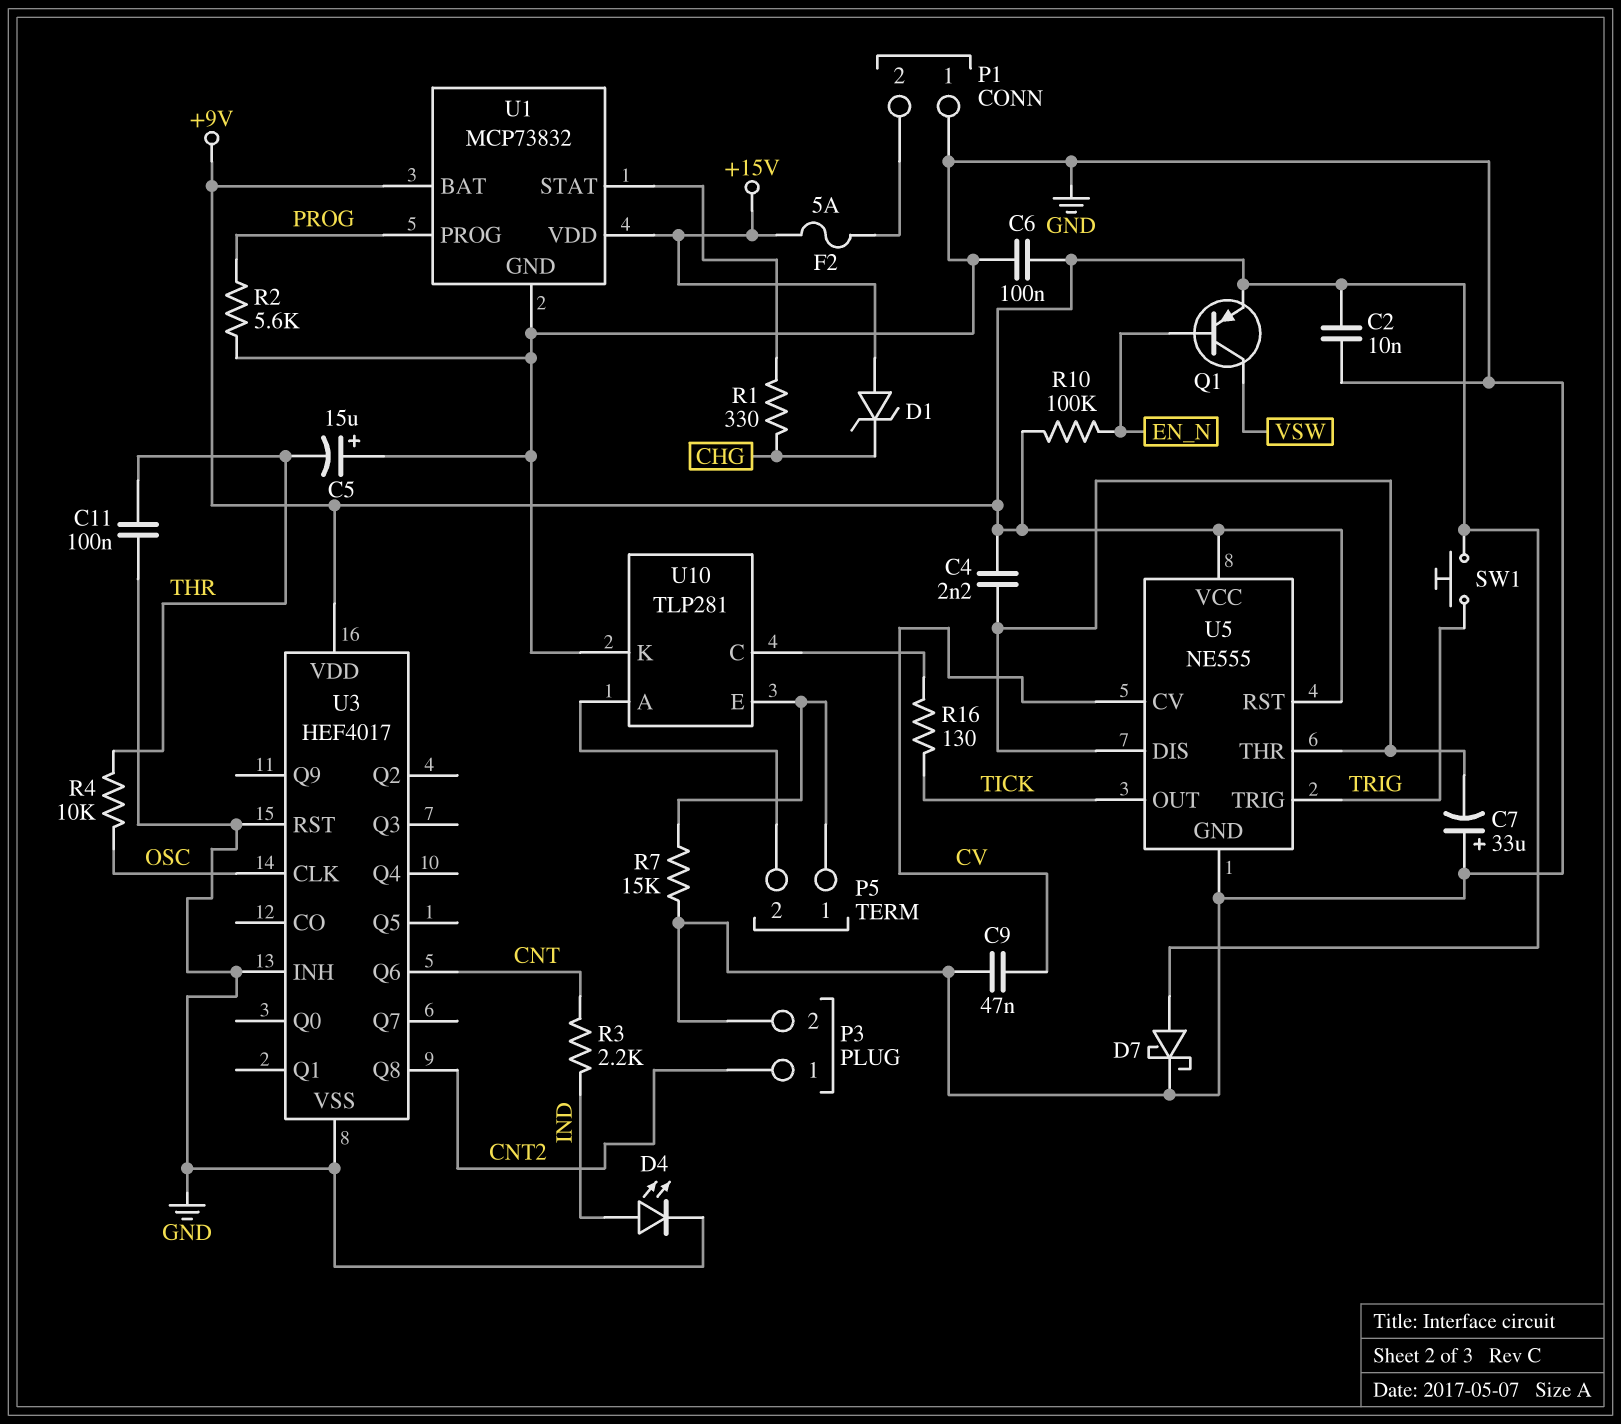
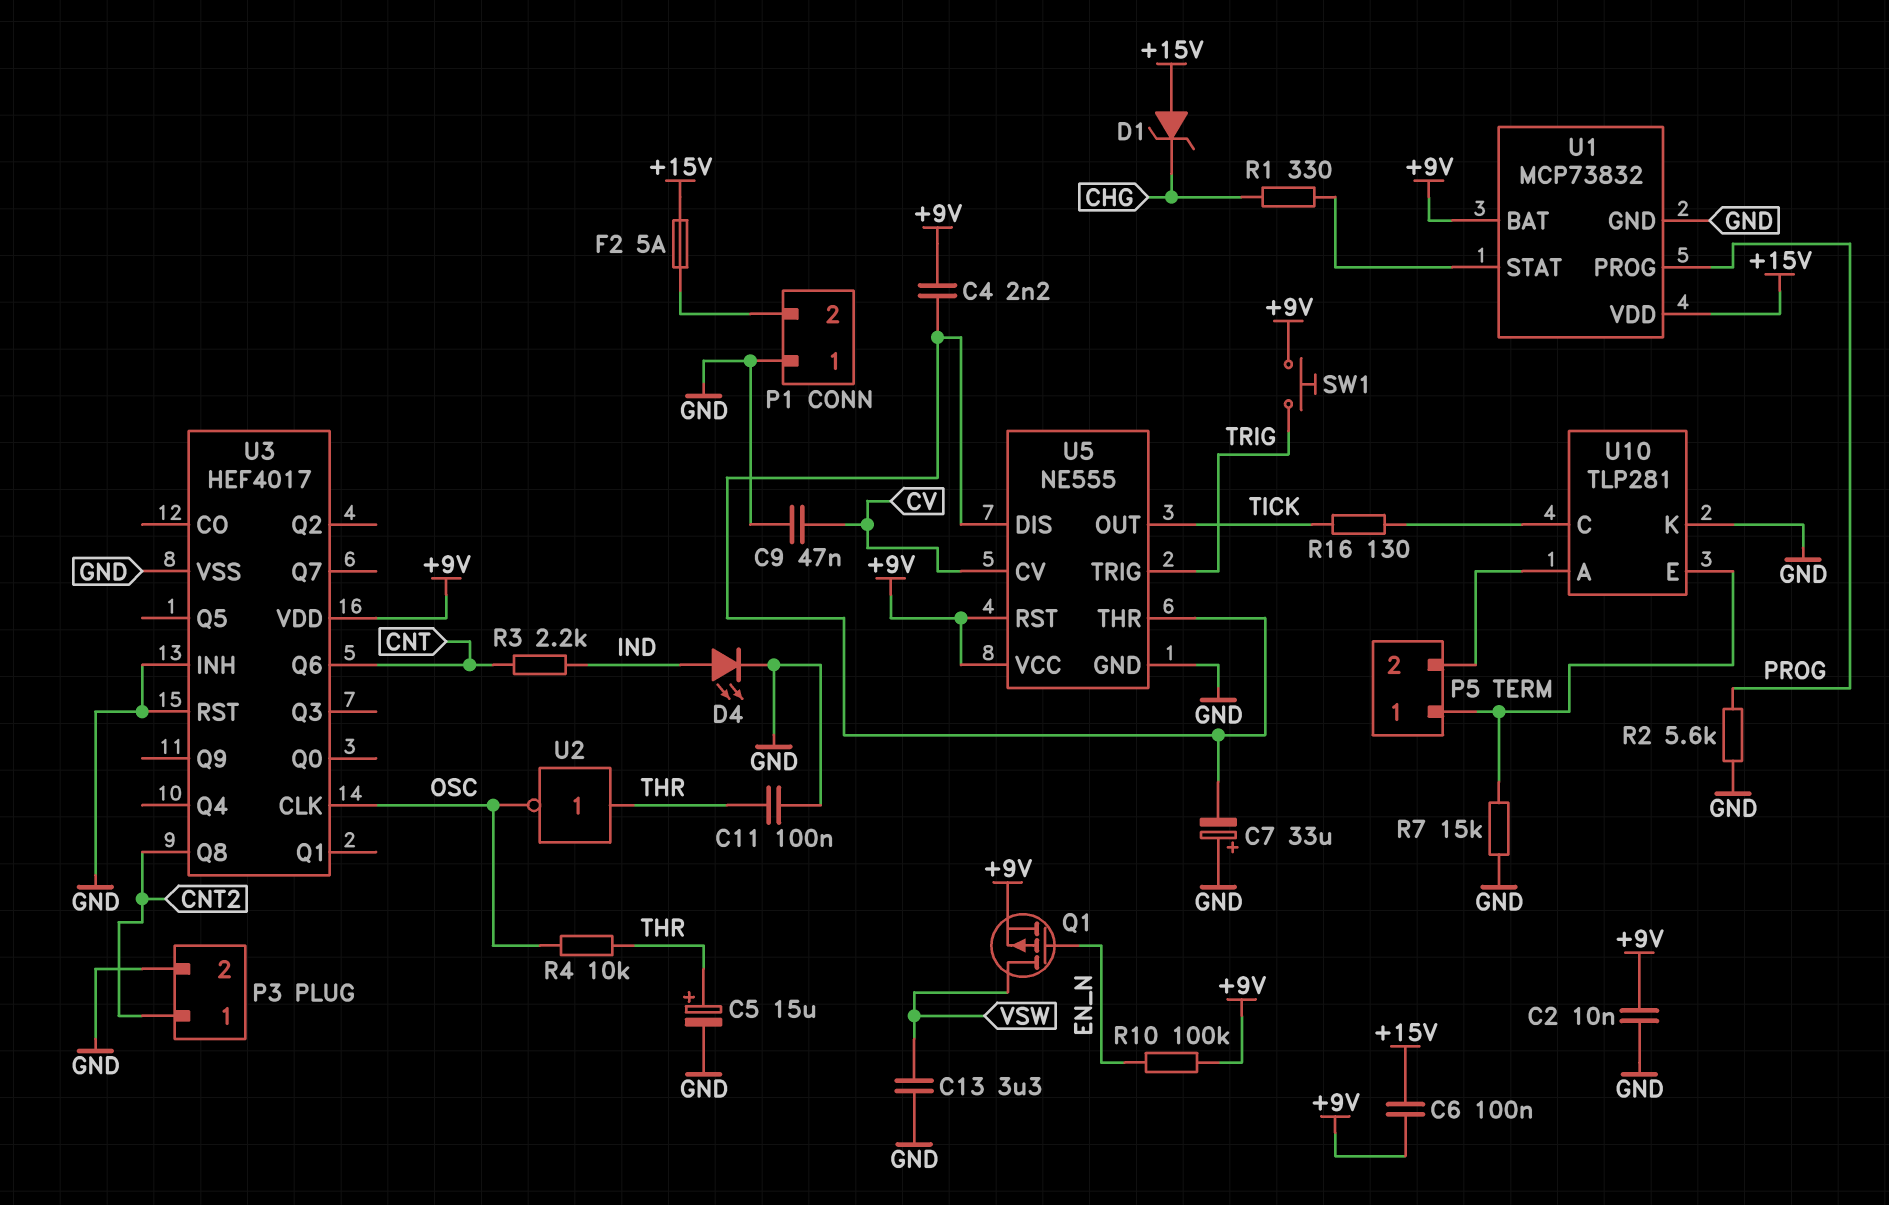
C5: 15uF (plus GND, minus THR) -> 15uF (plus THR, minus GND)
C6: 100nF (+9V, GND) -> 100nF (+9V, +15V)
C13: none -> 3.3uF (GND, VSW)
D7: schottky (A +9V, K GND) -> none
Q1: PNP (B EN_N, C VSW, E +9V) -> PMOS (G EN_N, D VSW, S +9V)
U2: none -> NOT (in THR, out OSC)

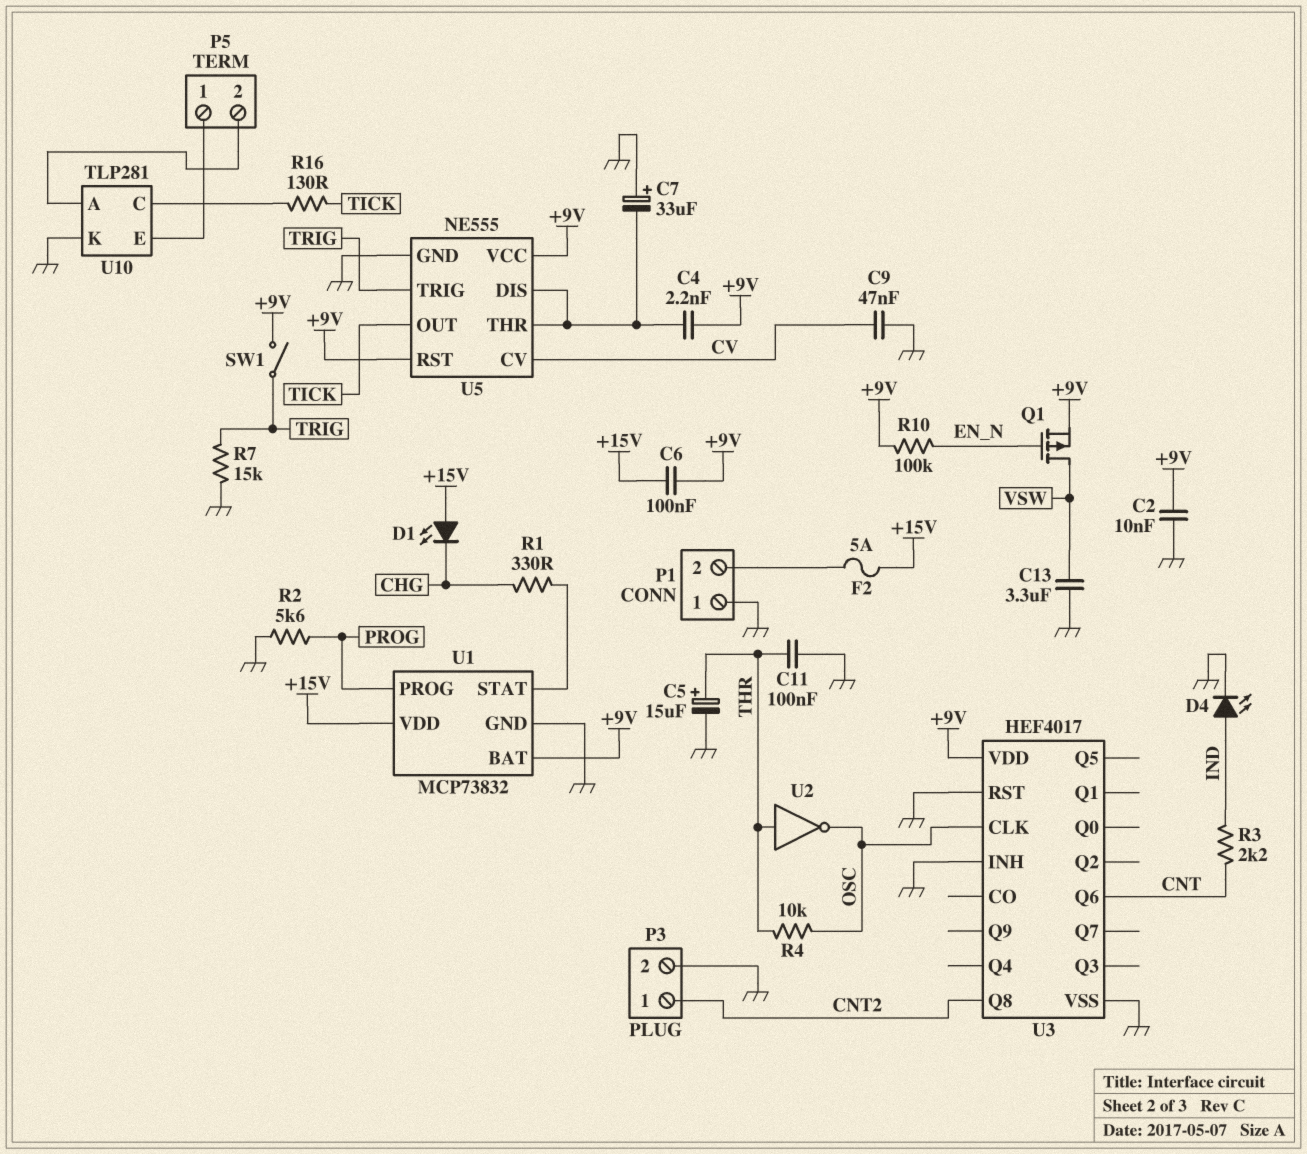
D1: zener (A +15V, K CHG) -> LED (A +15V, K CHG)
R7: 15k (GND, P5/1) -> 15k (GND, TRIG)
SW1: button (+9V, TRIG) -> switch (+9V, TRIG)

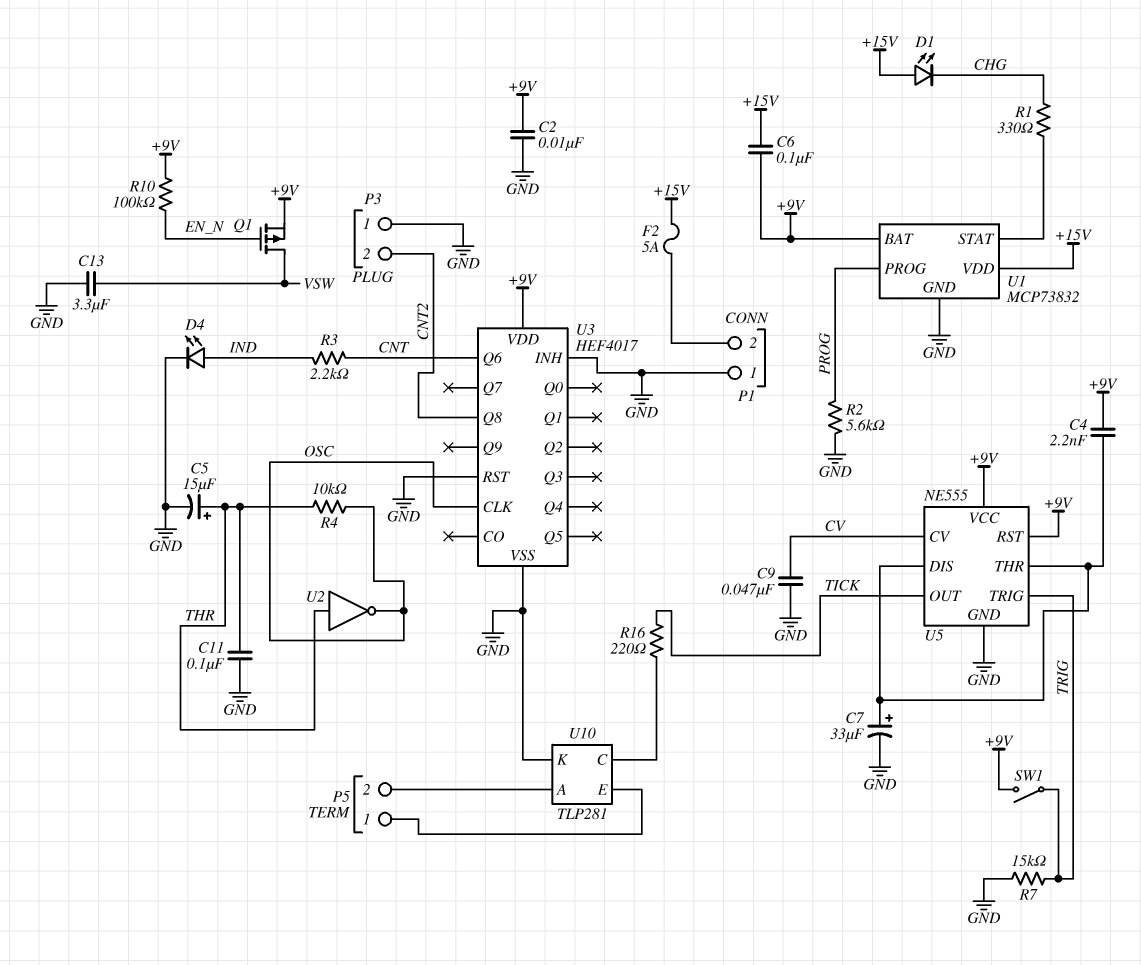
C7: 33uF (plus GND, minus U5/DIS) -> 33uF (plus U5/DIS, minus GND)
P3 pin 1: CNT2 -> GND
P3 pin 2: GND -> CNT2
R16: 130 (TICK, U10/C) -> 220 (TICK, U10/C)

